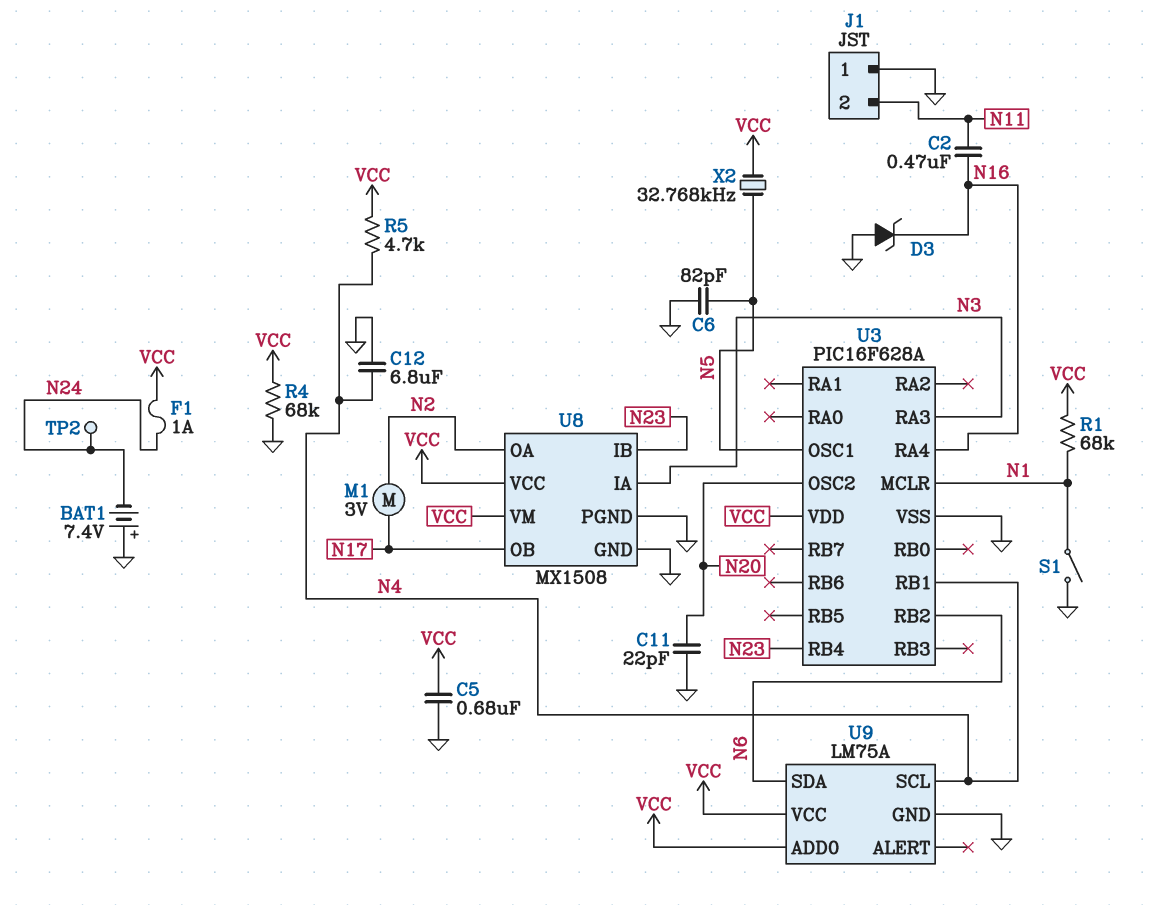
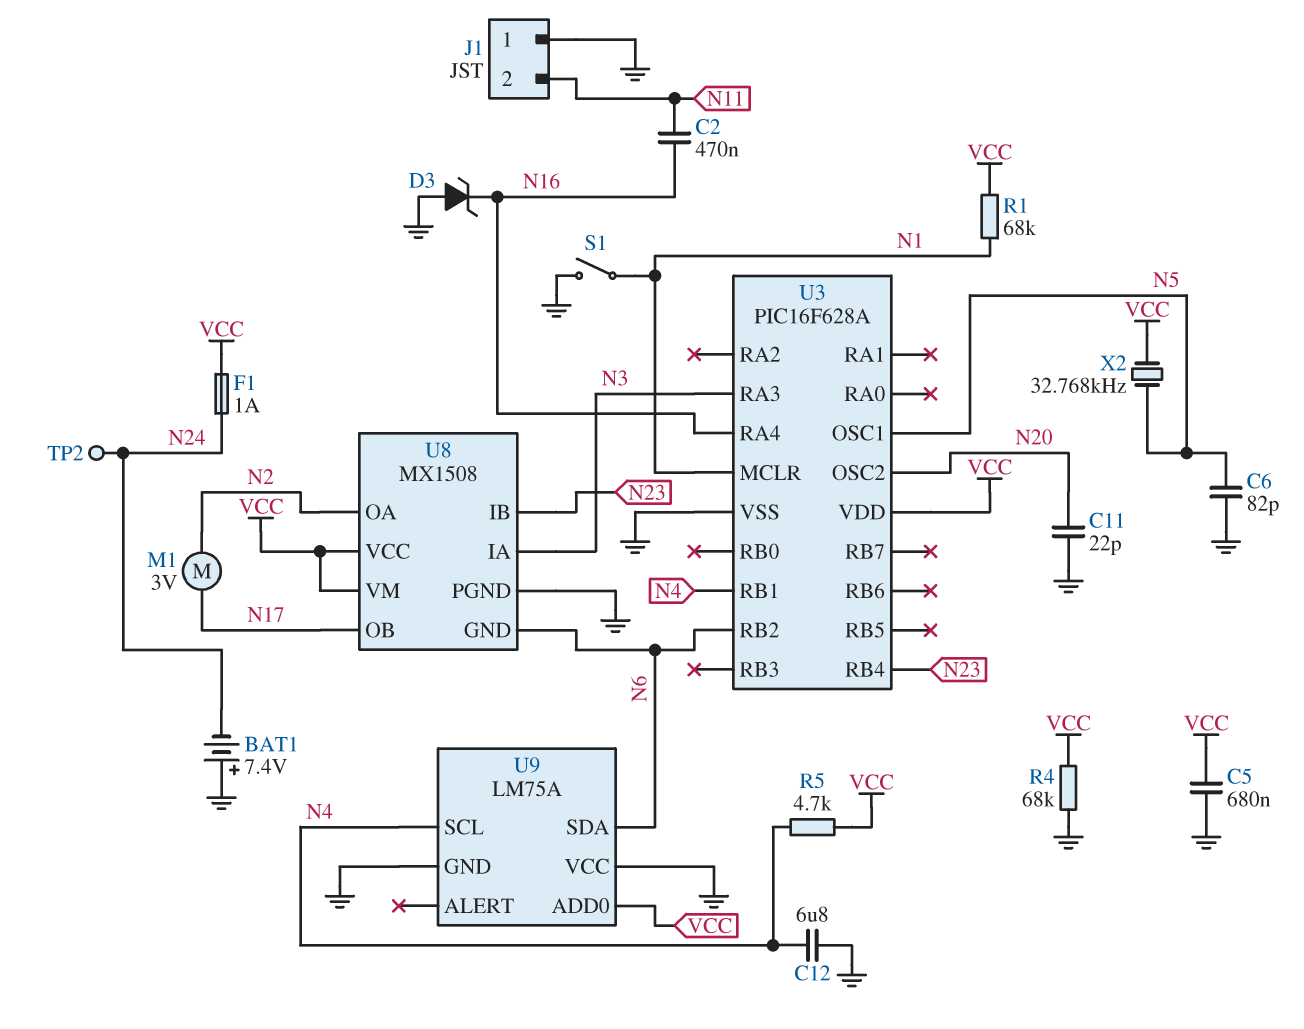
U8 pin GND: GND -> N6
U9 pin VCC: VCC -> GND

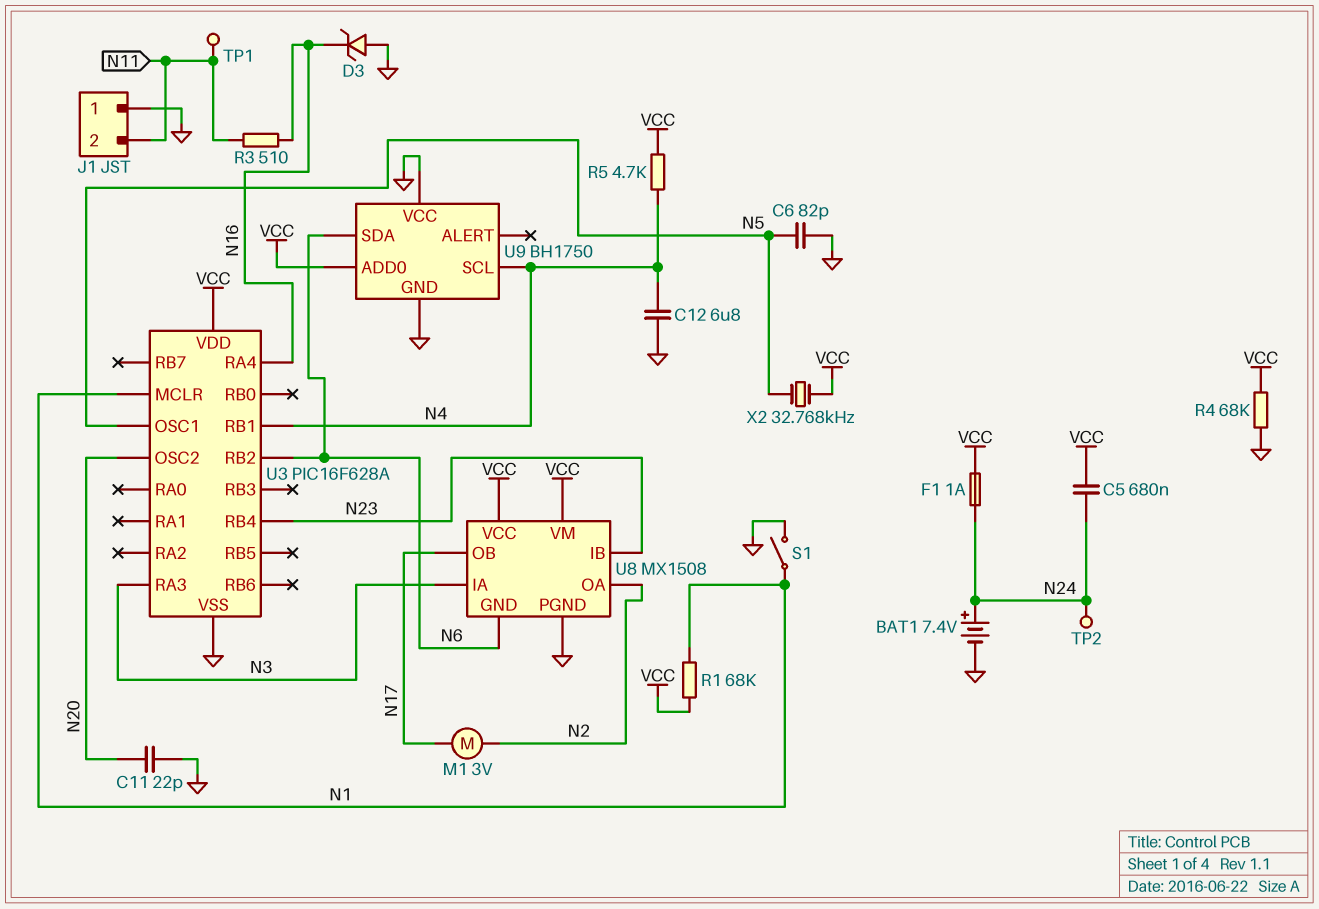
BAT1: 7.4V (plus GND, minus N24) -> 7.4V (plus N24, minus GND)
C2: 470nF (N11, N16) -> none
C5: 680nF (GND, VCC) -> 680nF (N24, VCC)
R3: none -> 510 (N11, N16)
TP1: none -> test point (N11)
U9: LM75A -> BH1750

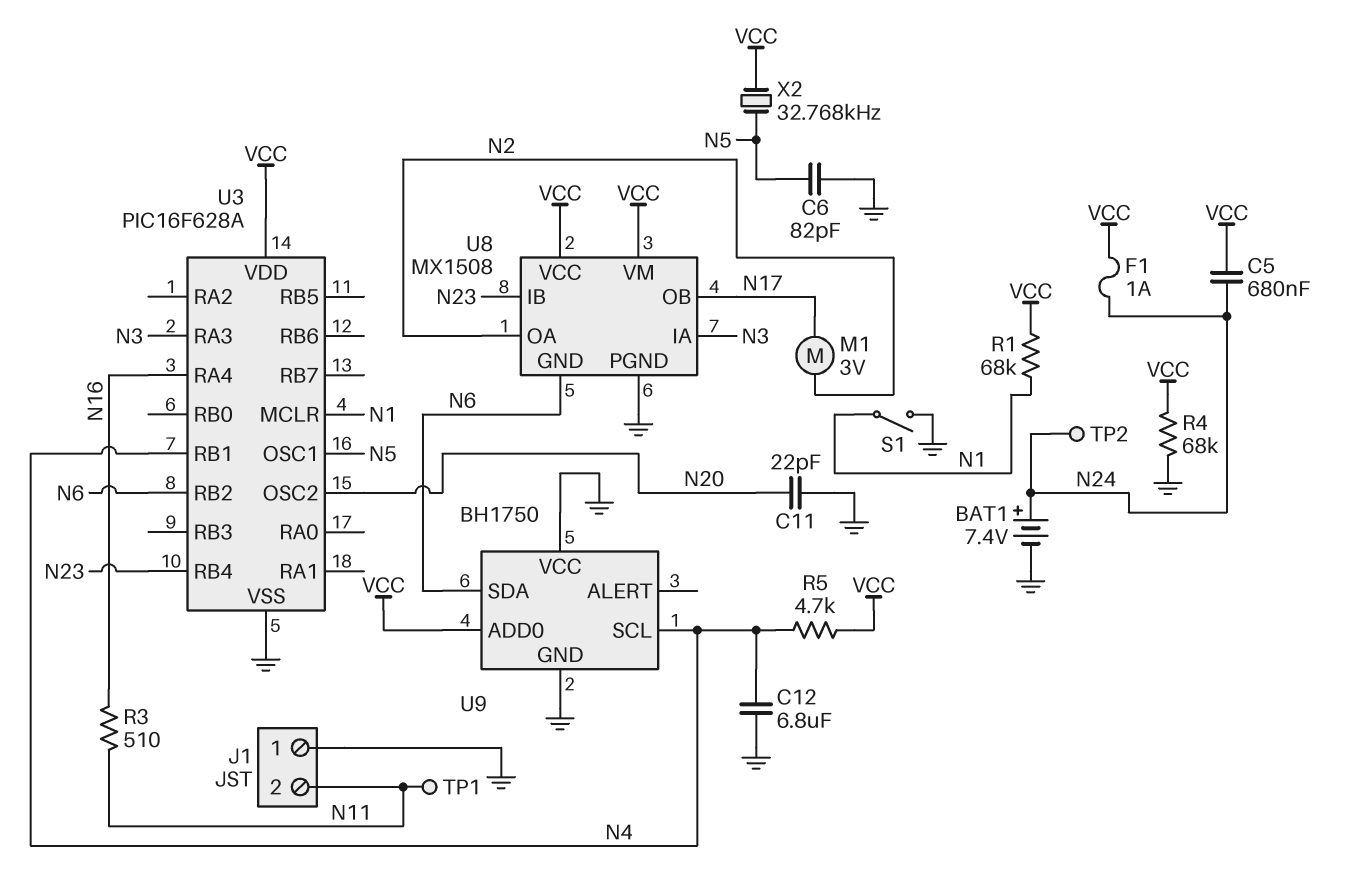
D3: zener (A GND, K N16) -> none

